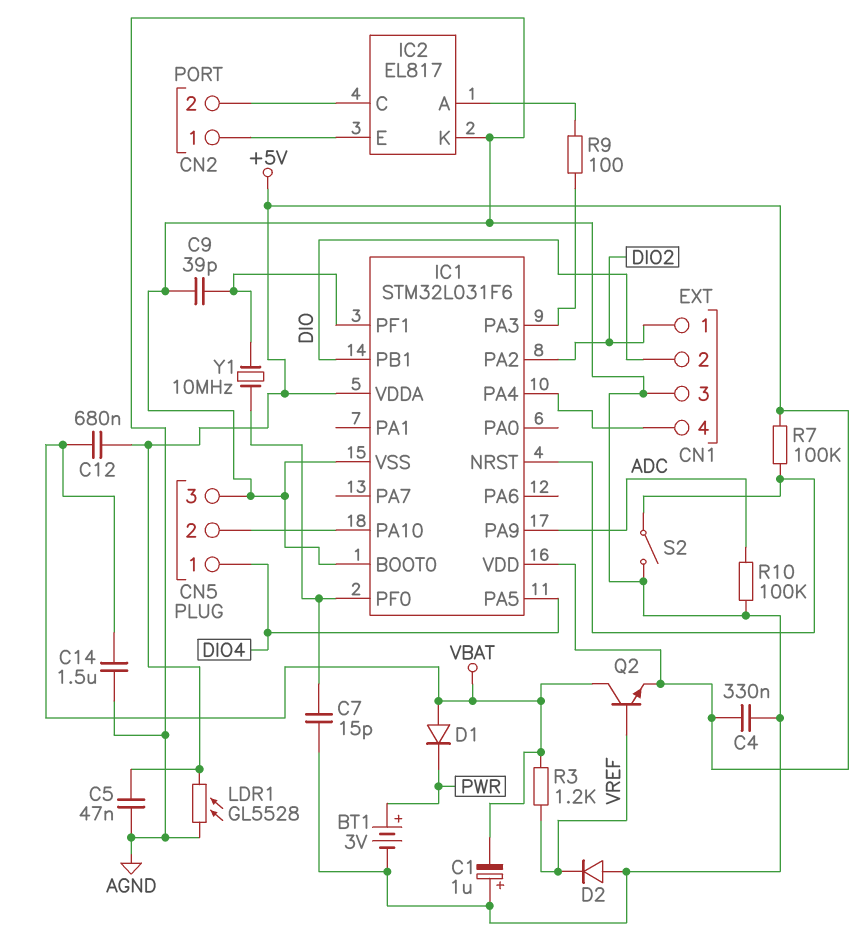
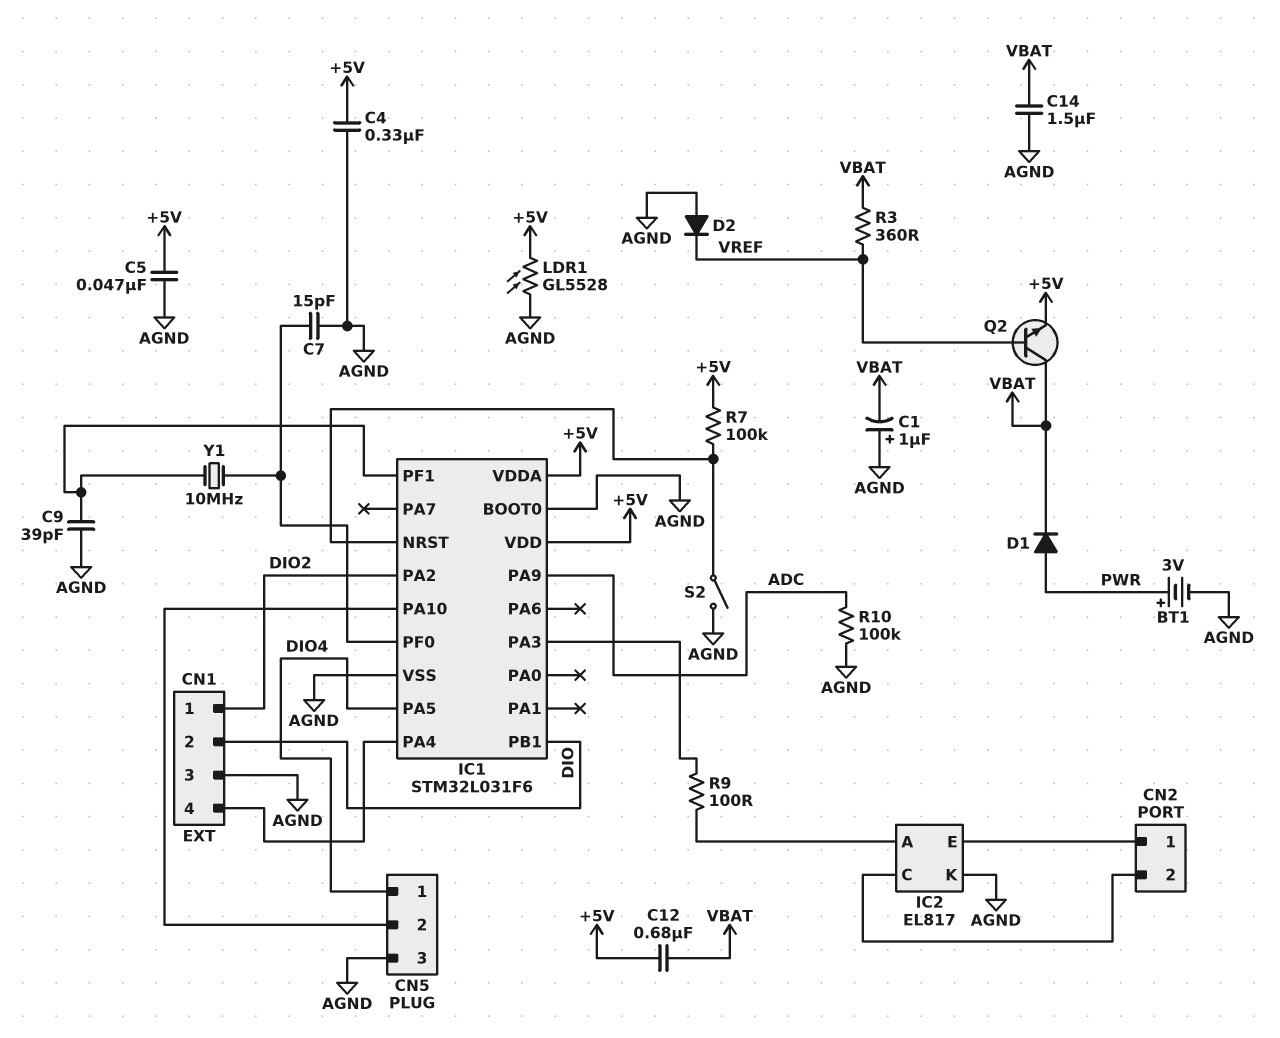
D1: diode (A VBAT, K PWR) -> diode (A PWR, K VBAT)
R3: 1.2k (VBAT, VREF) -> 360 (VBAT, VREF)

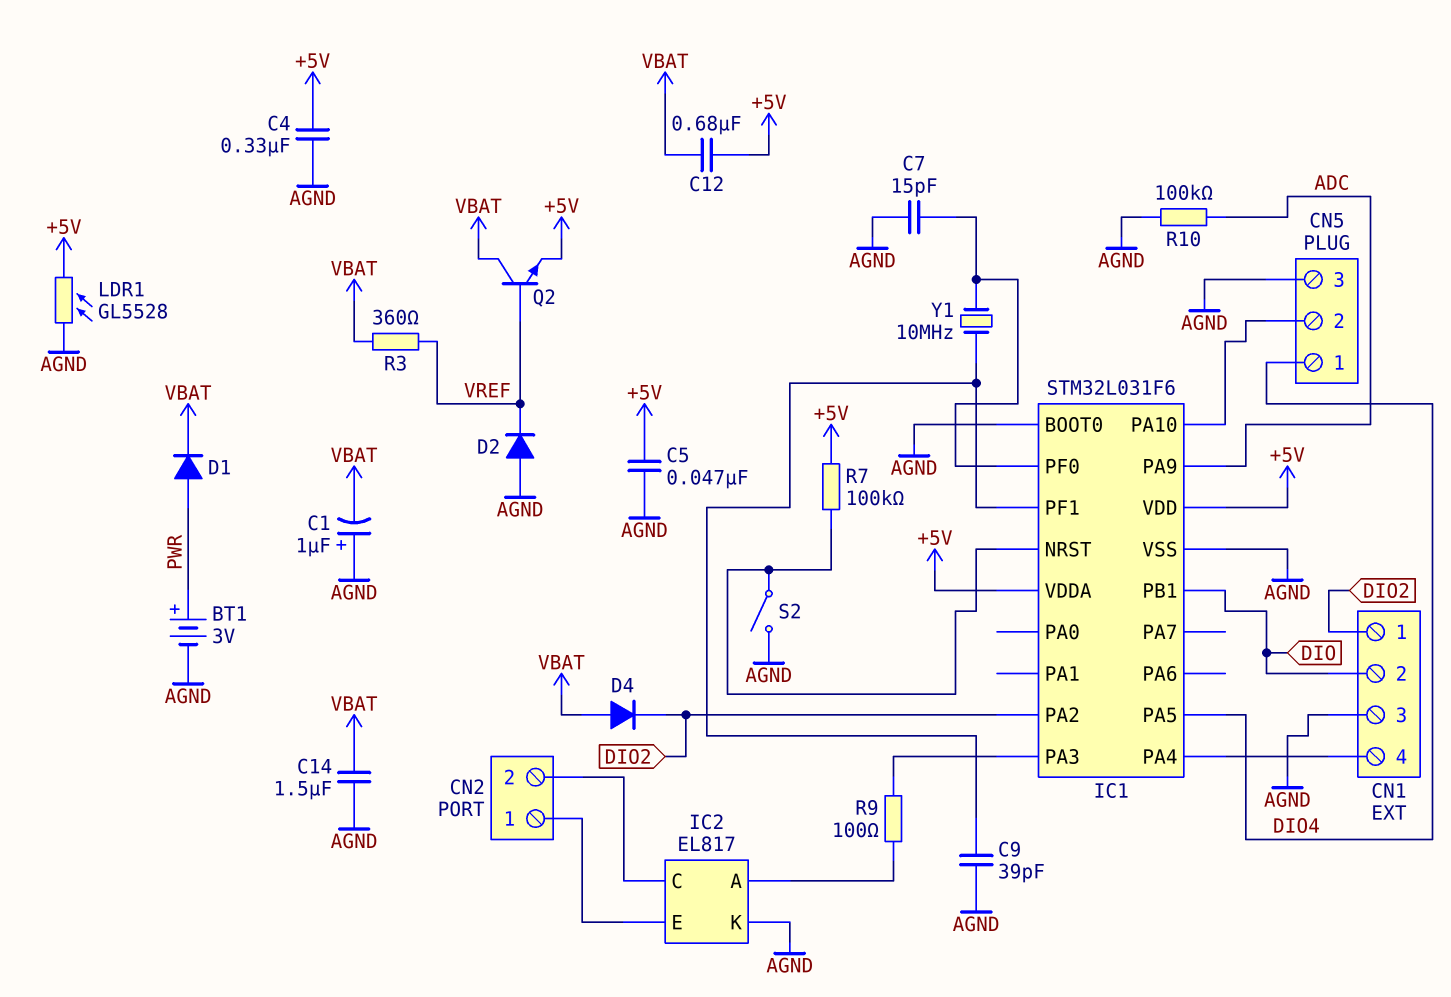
D4: none -> diode (A VBAT, K DIO2)

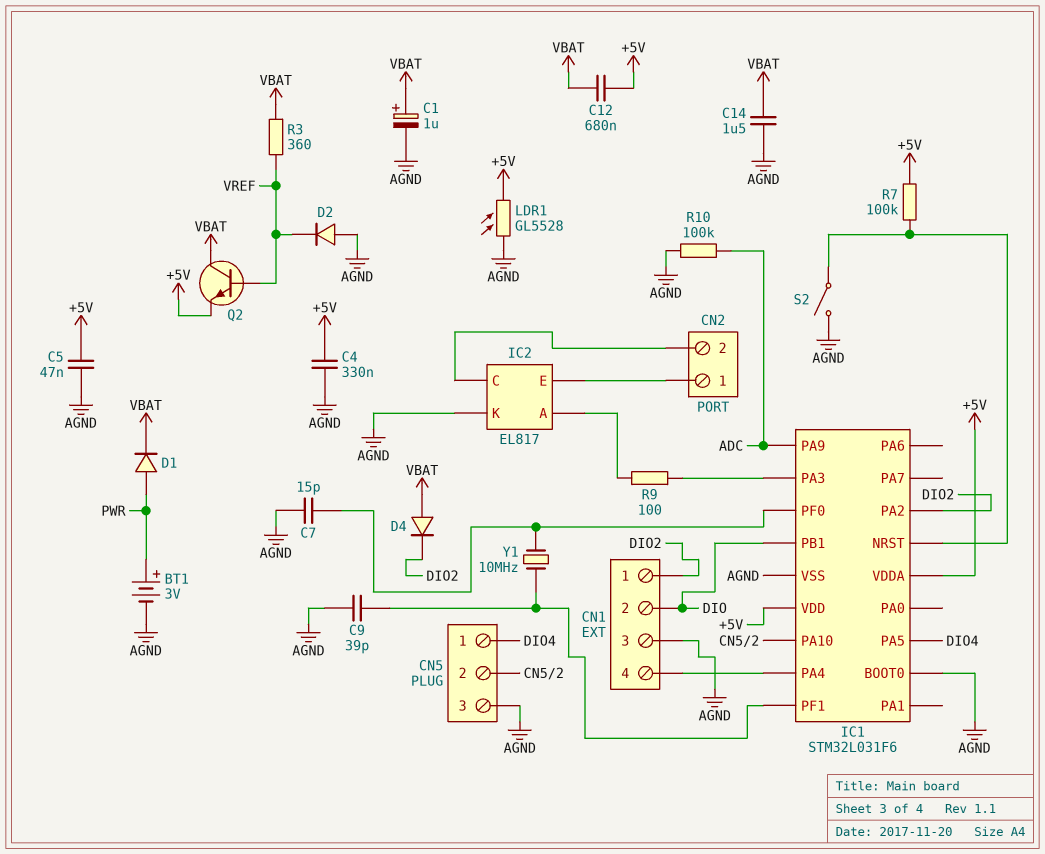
C1: 1uF (plus AGND, minus VBAT) -> 1uF (plus VBAT, minus AGND)

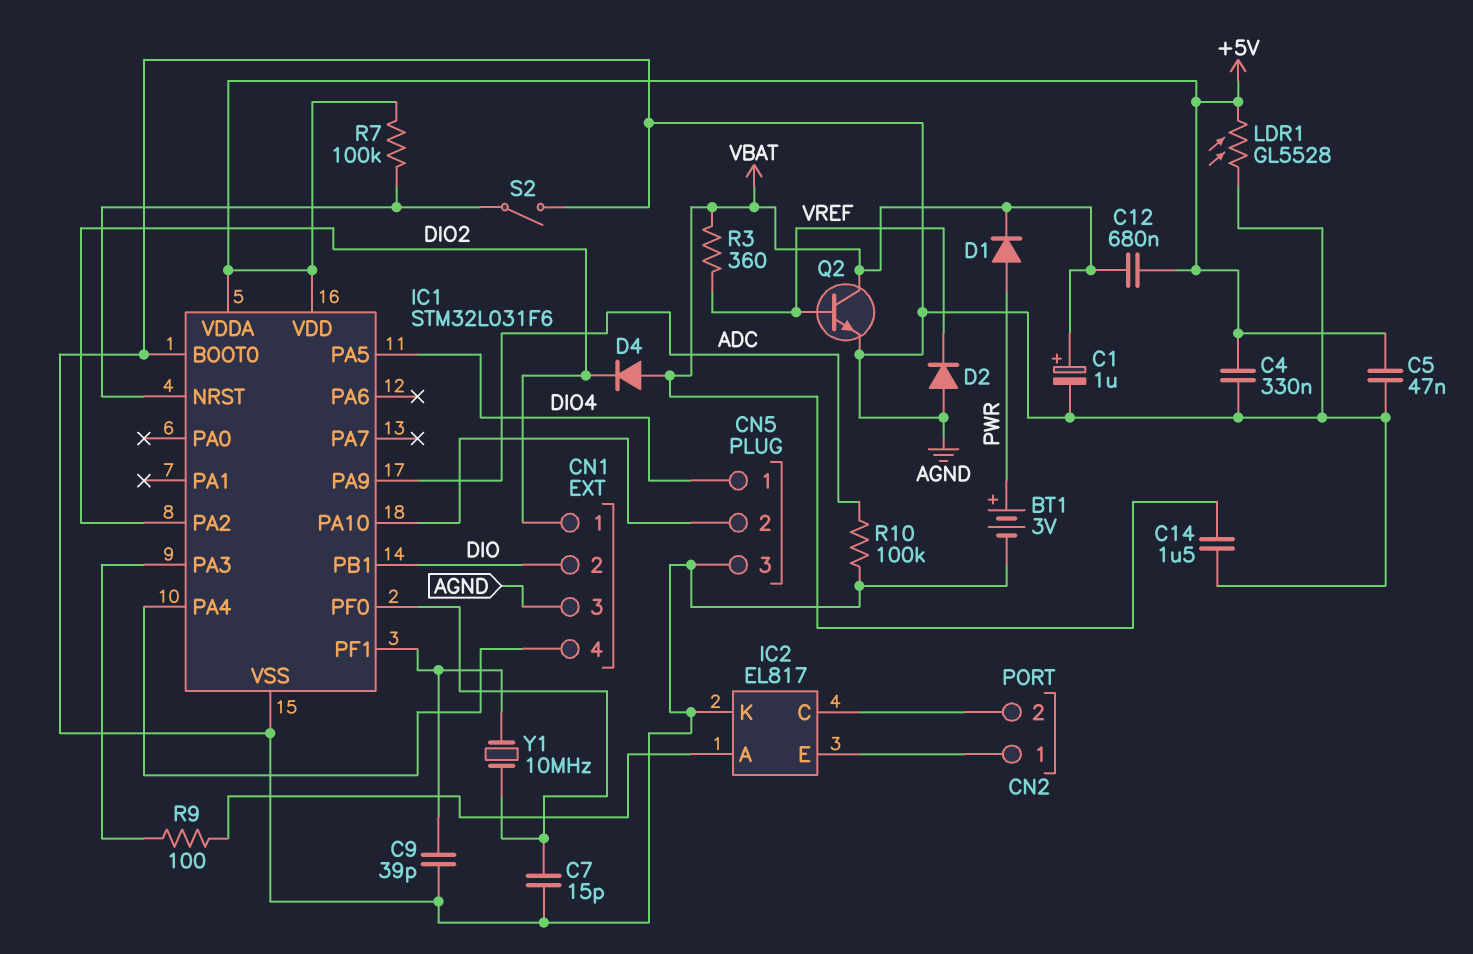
Q2: NPN (B VREF, C VBAT, E +5V) -> NPN (B VREF, C VBAT, E AGND)

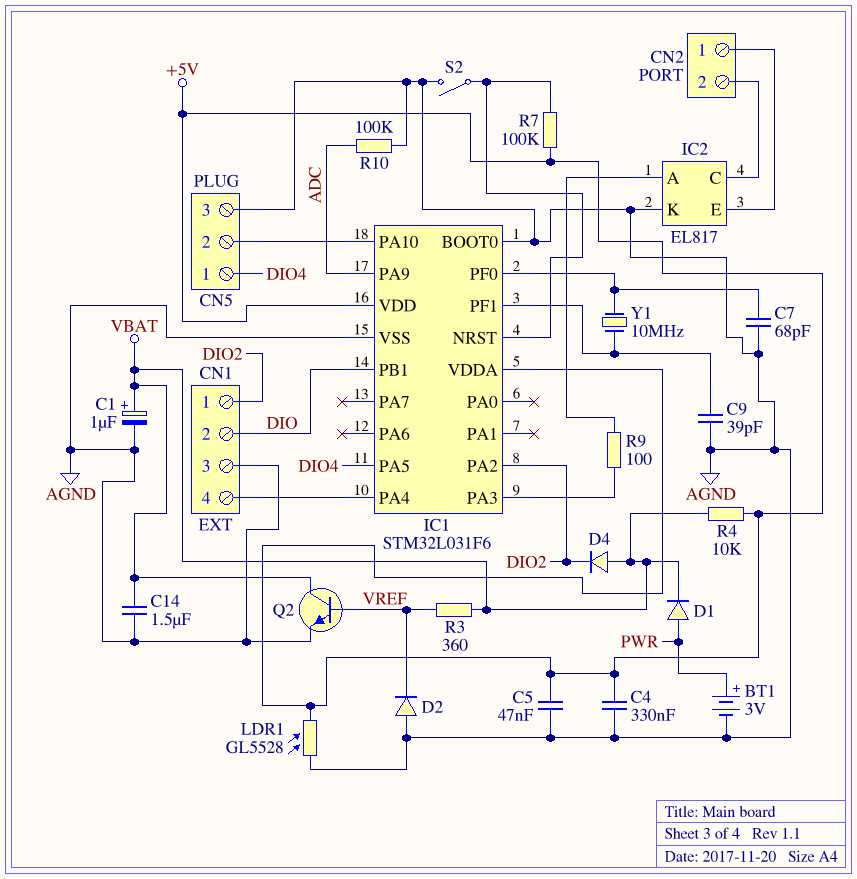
C7: 15pF (AGND, IC1/PF0) -> 68pF (AGND, IC1/PF0)
C12: 680nF (+5V, VBAT) -> none
R4: none -> 10k (+5V, VBAT)

